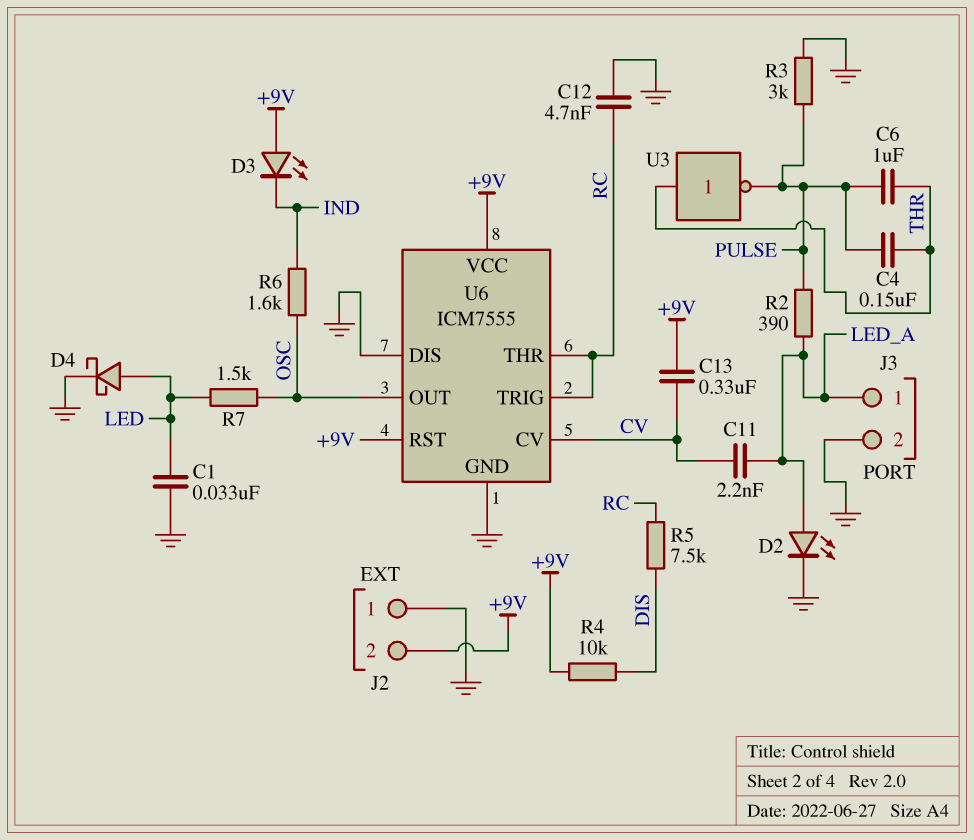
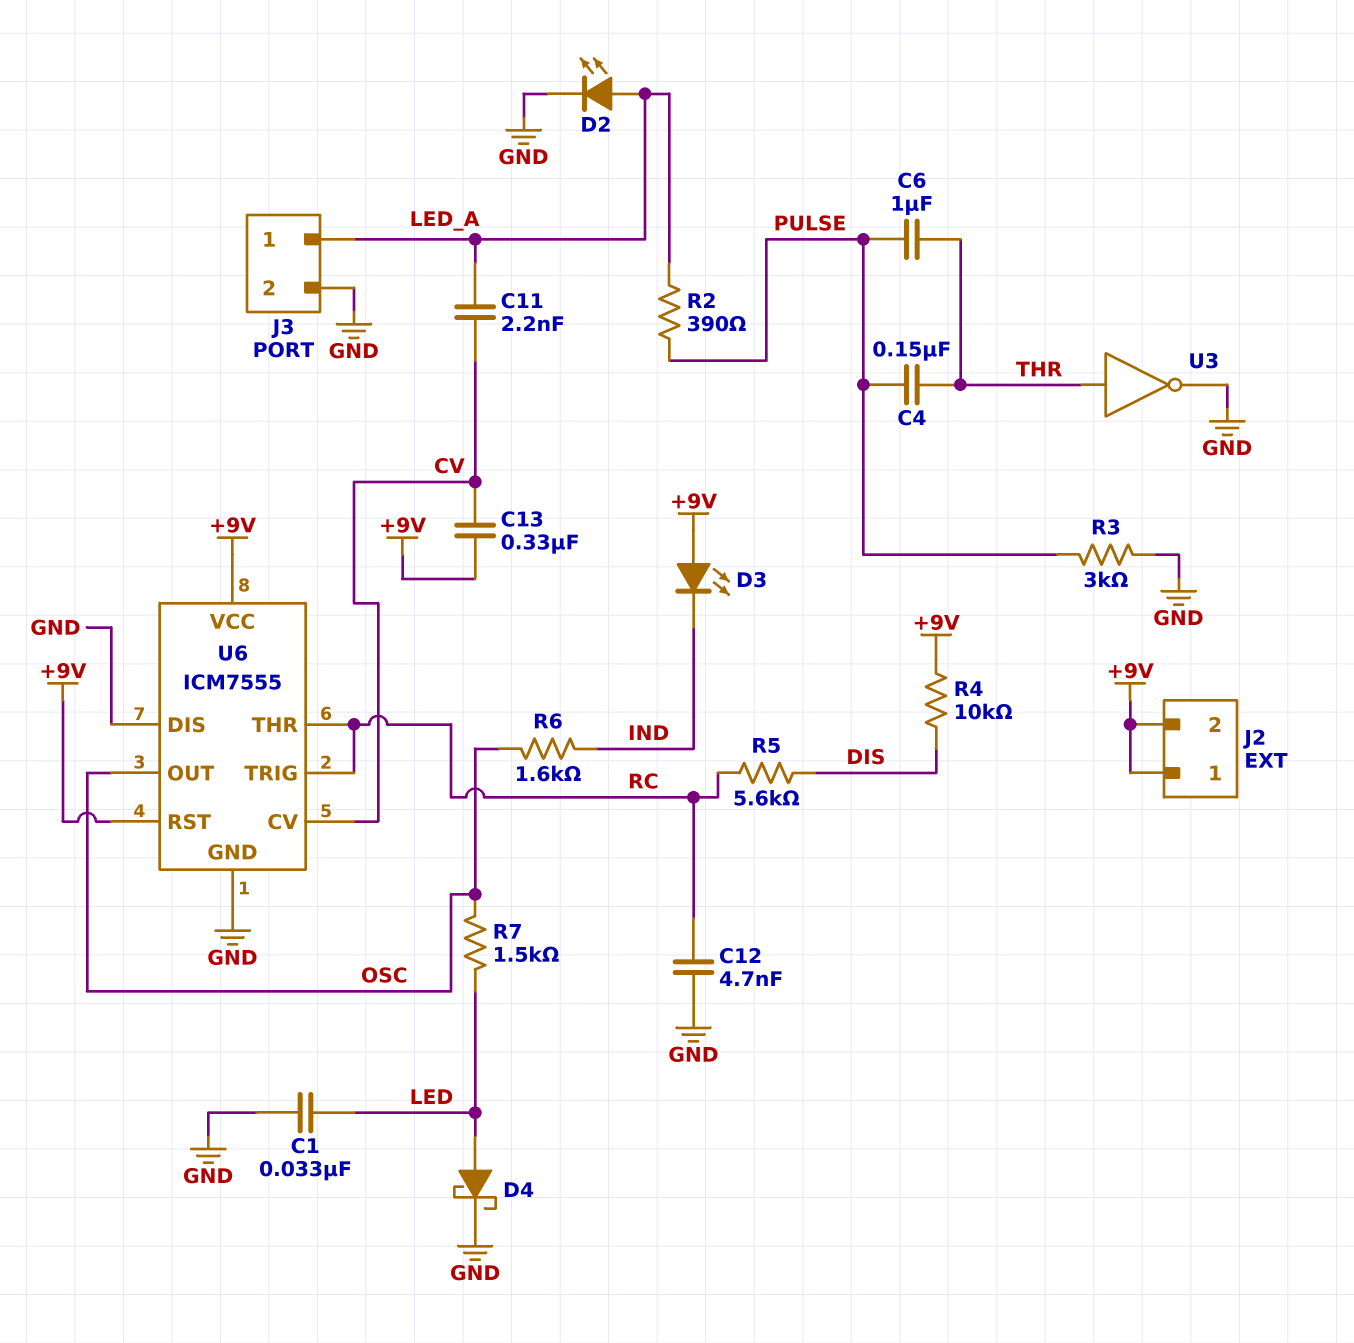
J2 pin 1: GND -> +9V
R5: 7.5k (DIS, RC) -> 5.6k (DIS, RC)
U3: NOT (in THR, out PULSE) -> NOT (in THR, out GND)

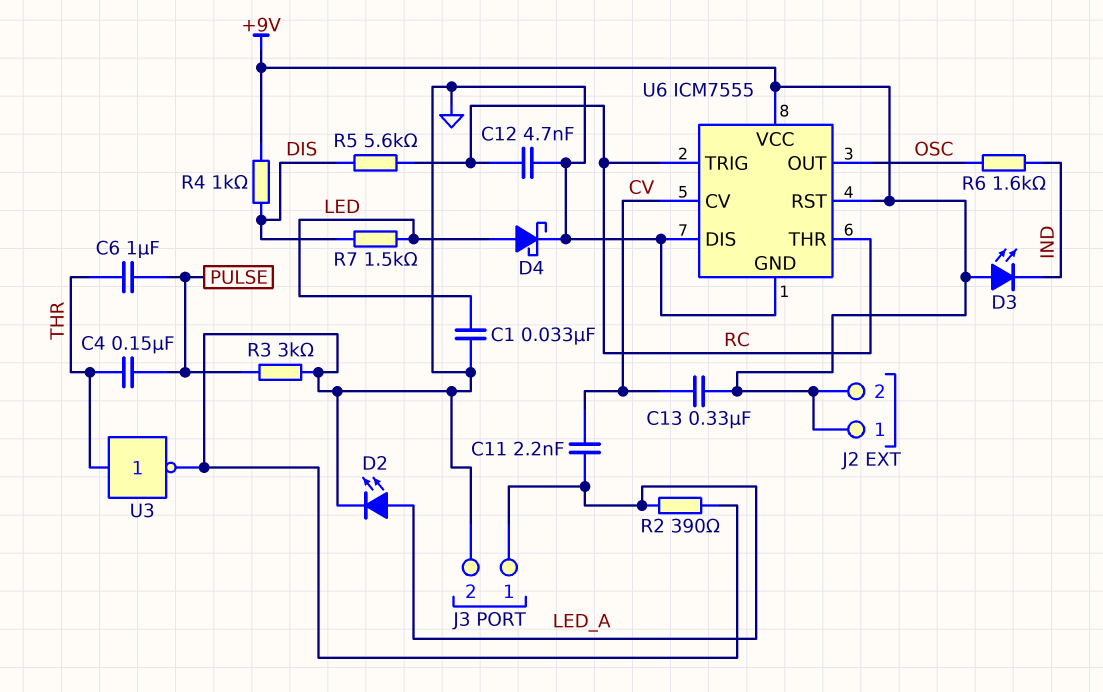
R2: 390 (LED_A, PULSE) -> 390 (GND, LED_A)
R4: 10k (+9V, DIS) -> 1k (+9V, DIS)
R7: 1.5k (LED, OSC) -> 1.5k (DIS, LED)

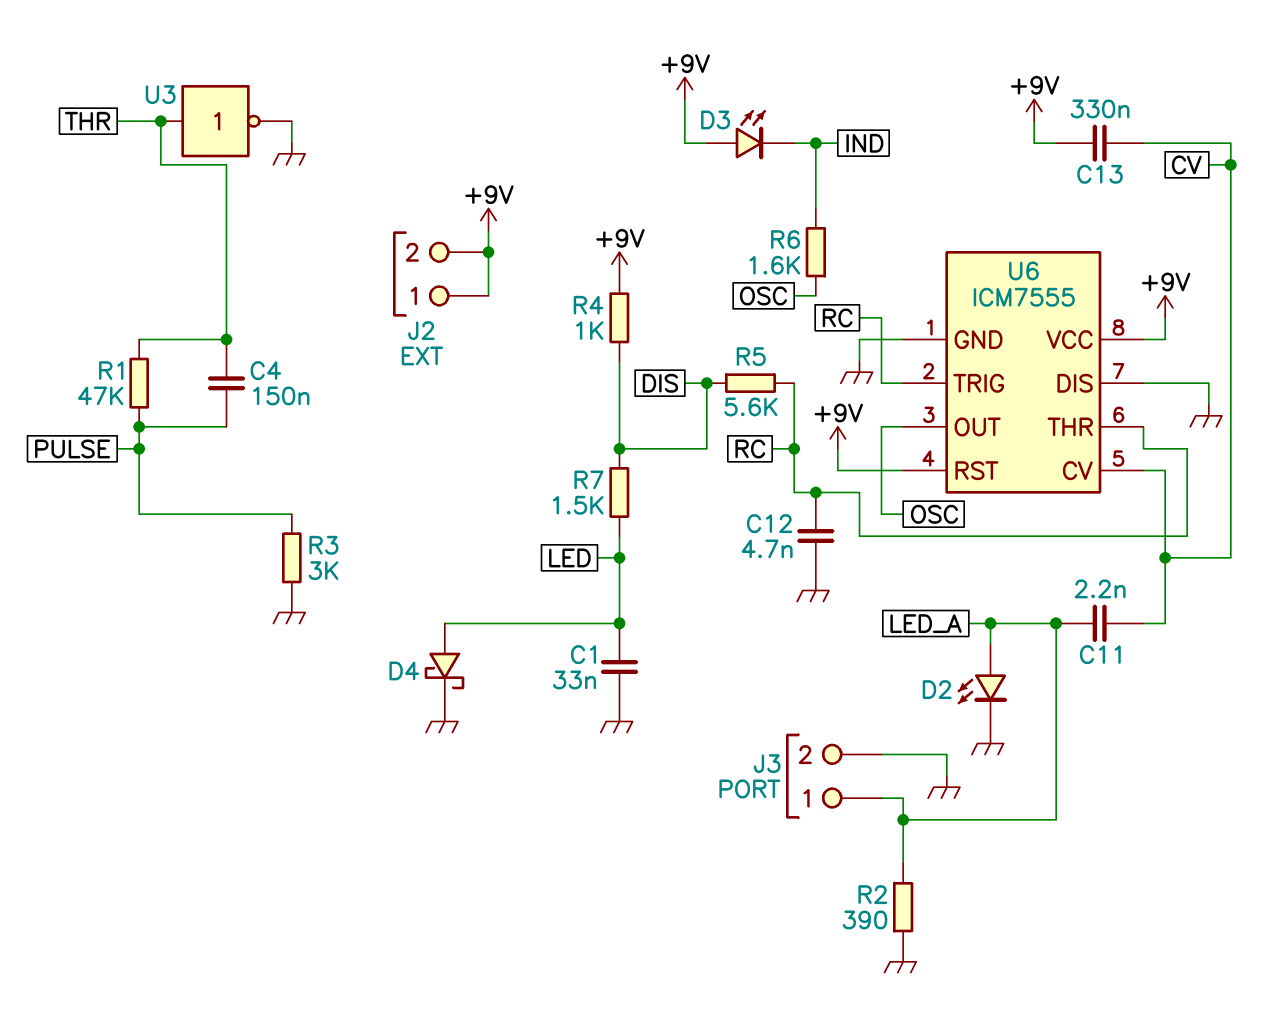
C6: 1uF (PULSE, THR) -> none
R1: none -> 47k (PULSE, THR)

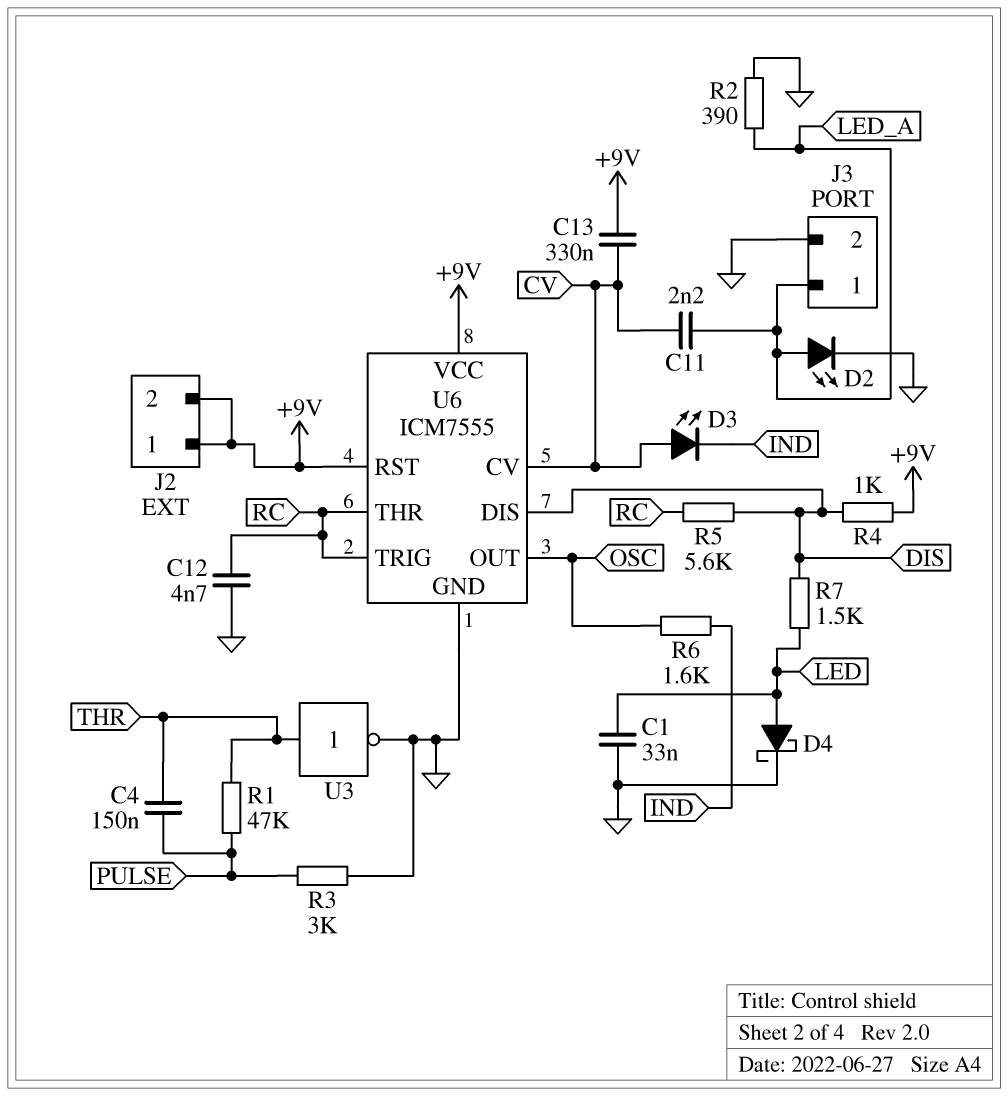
D3: LED (A +9V, K IND) -> LED (A CV, K IND)
U6 pin DIS: GND -> DIS

